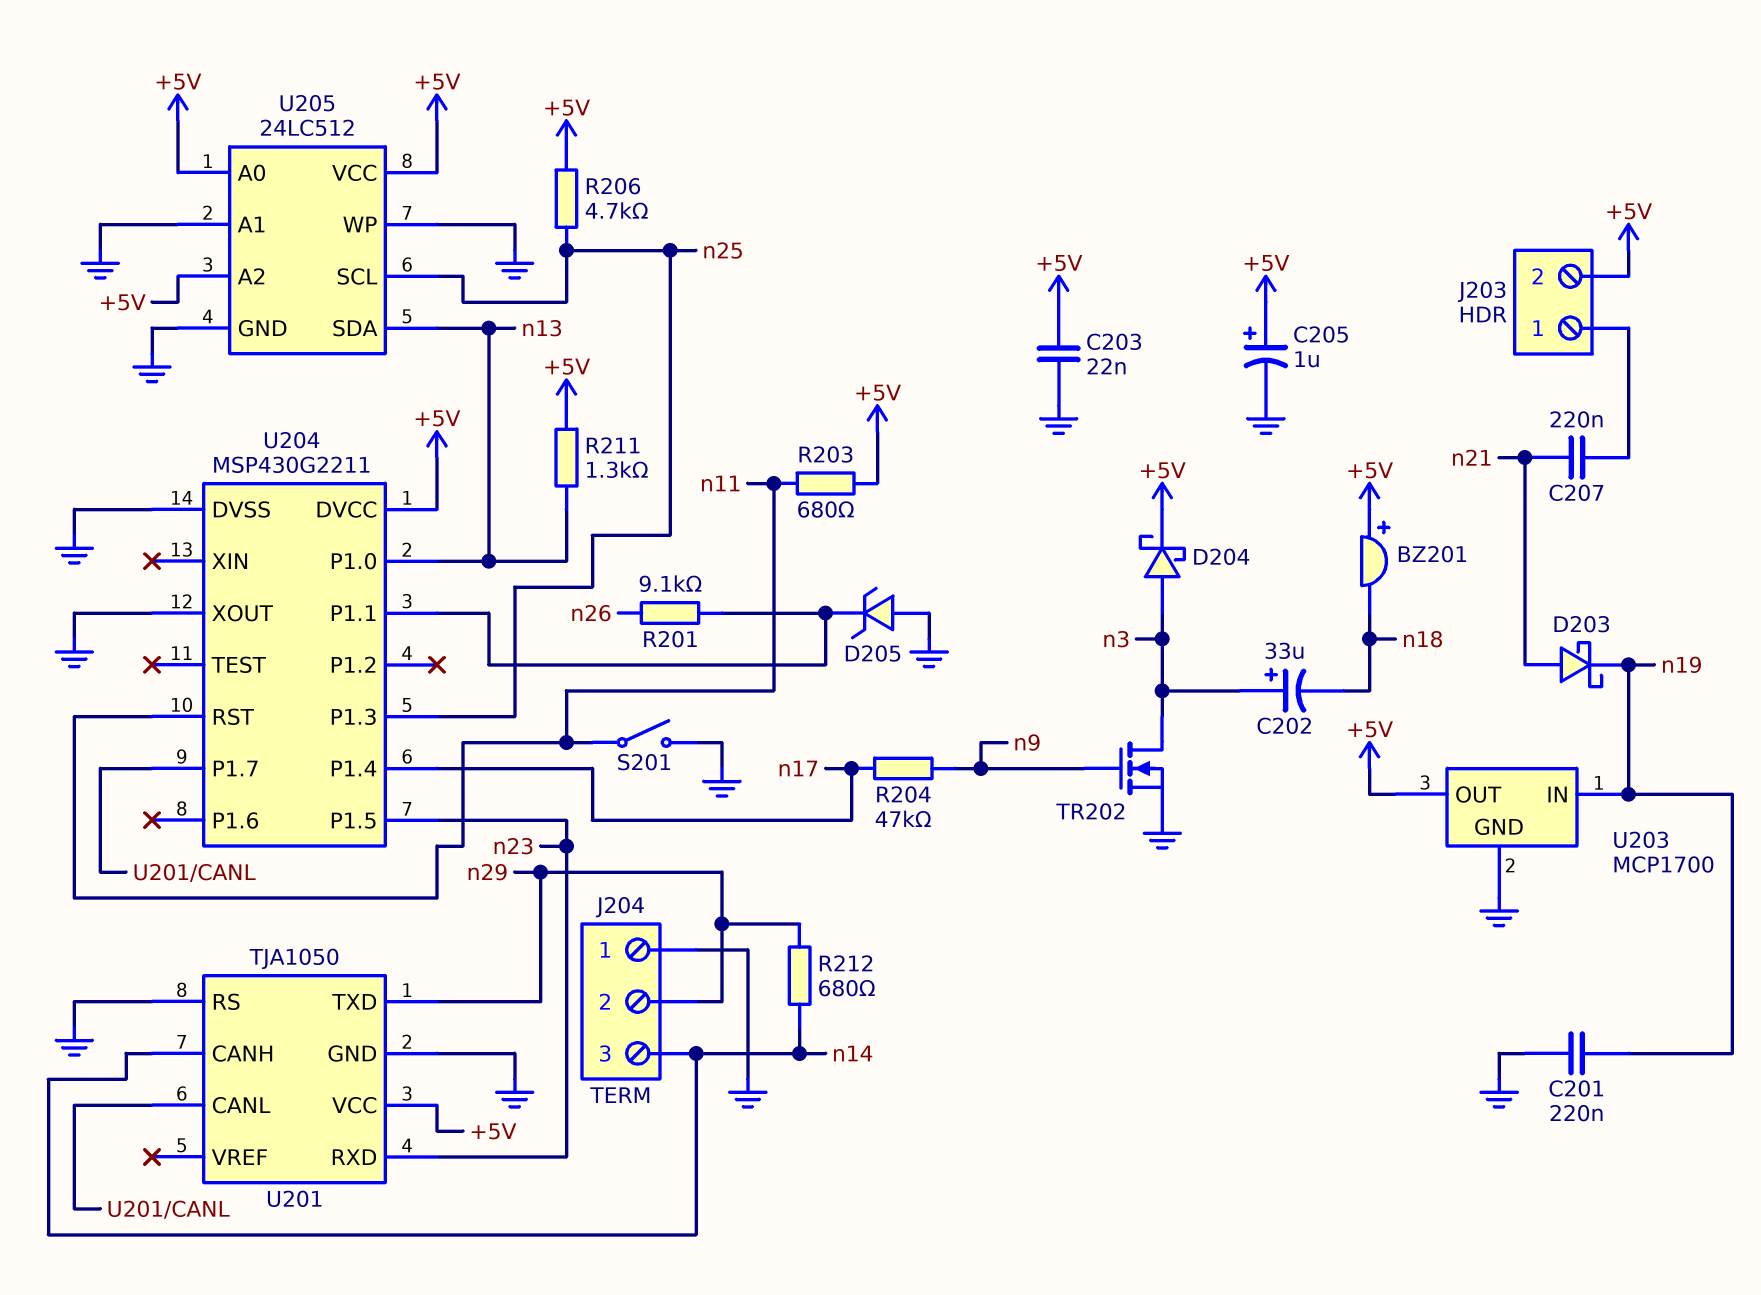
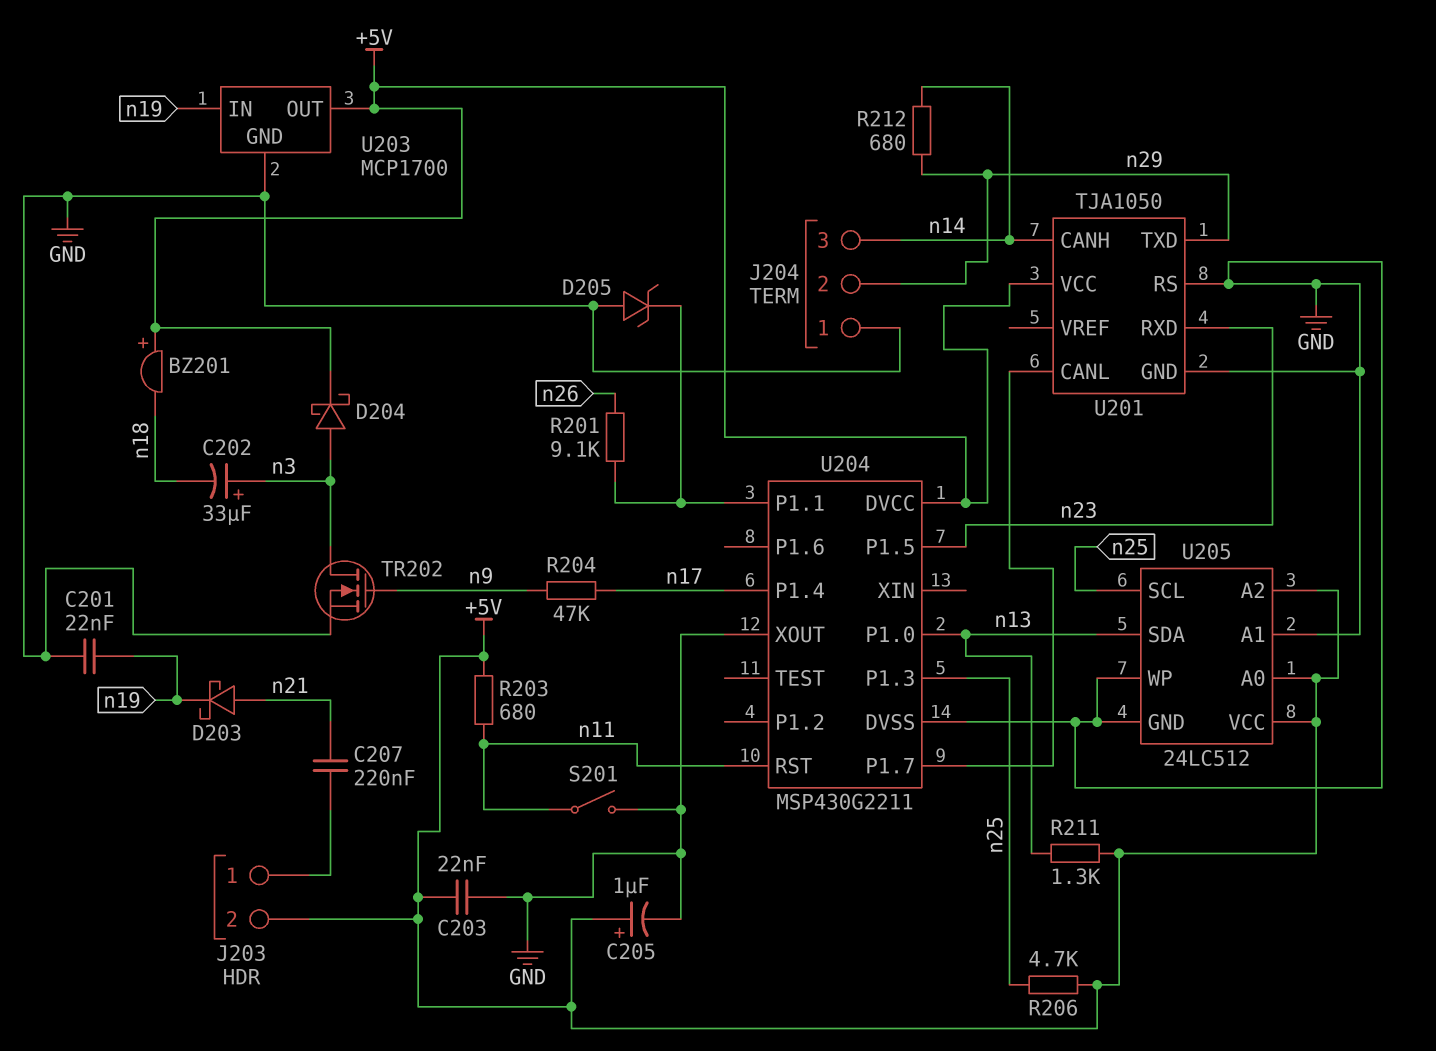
C201: 220nF (GND, n19) -> 22nF (GND, n19)

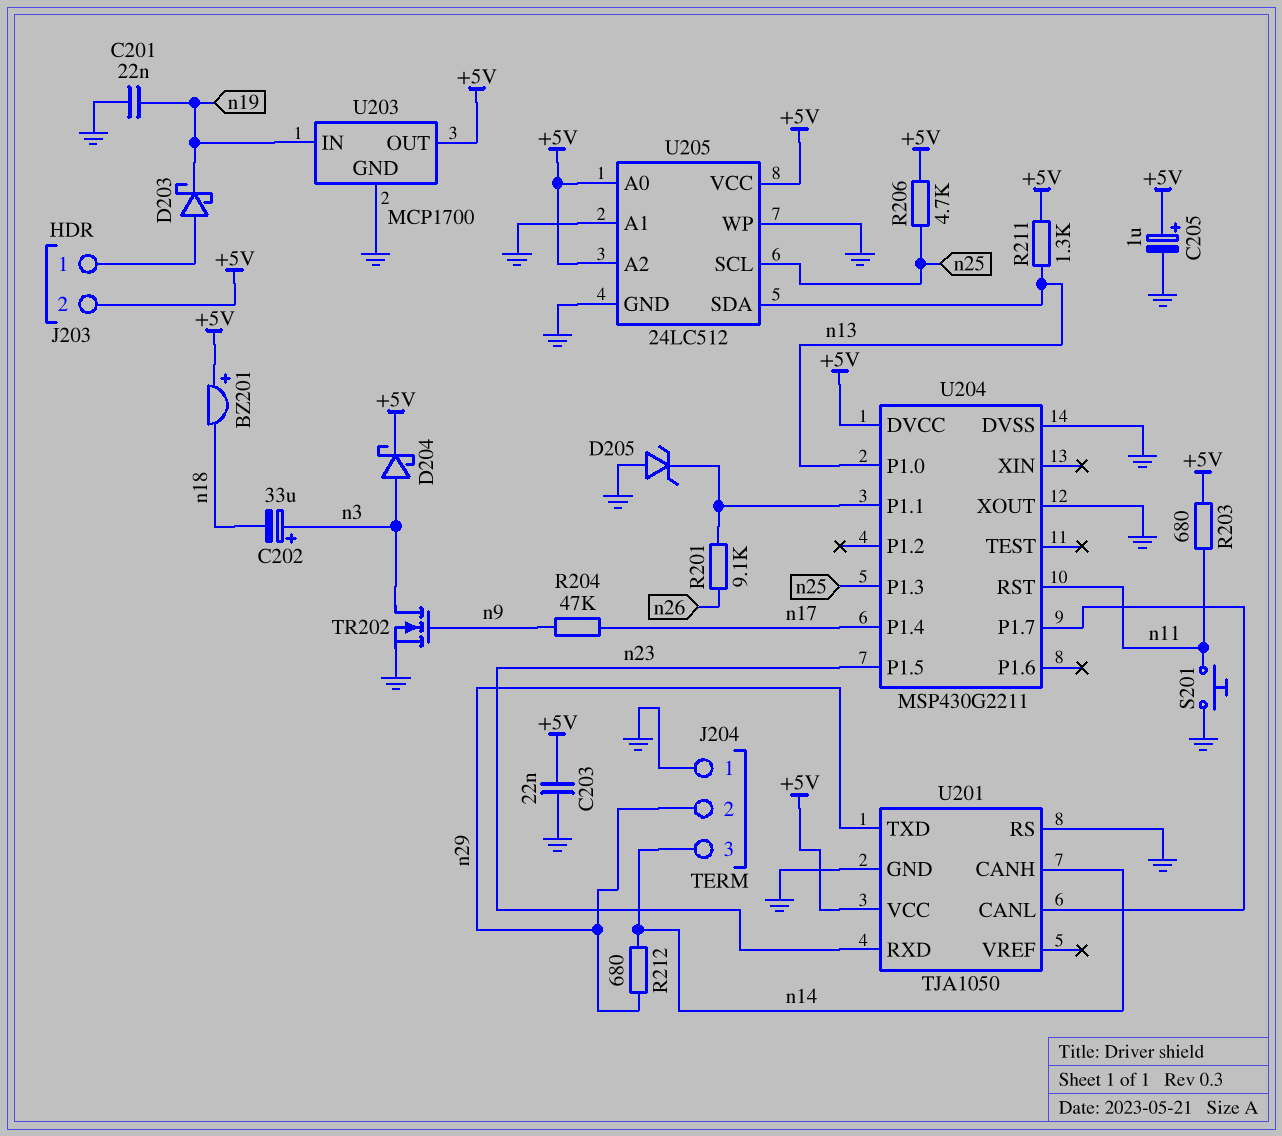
C207: 220nF (J203/1, n21) -> none
D203: schottky (A n21, K n19) -> schottky (A J203/1, K n19)
S201: switch (GND, n11) -> button (GND, n11)

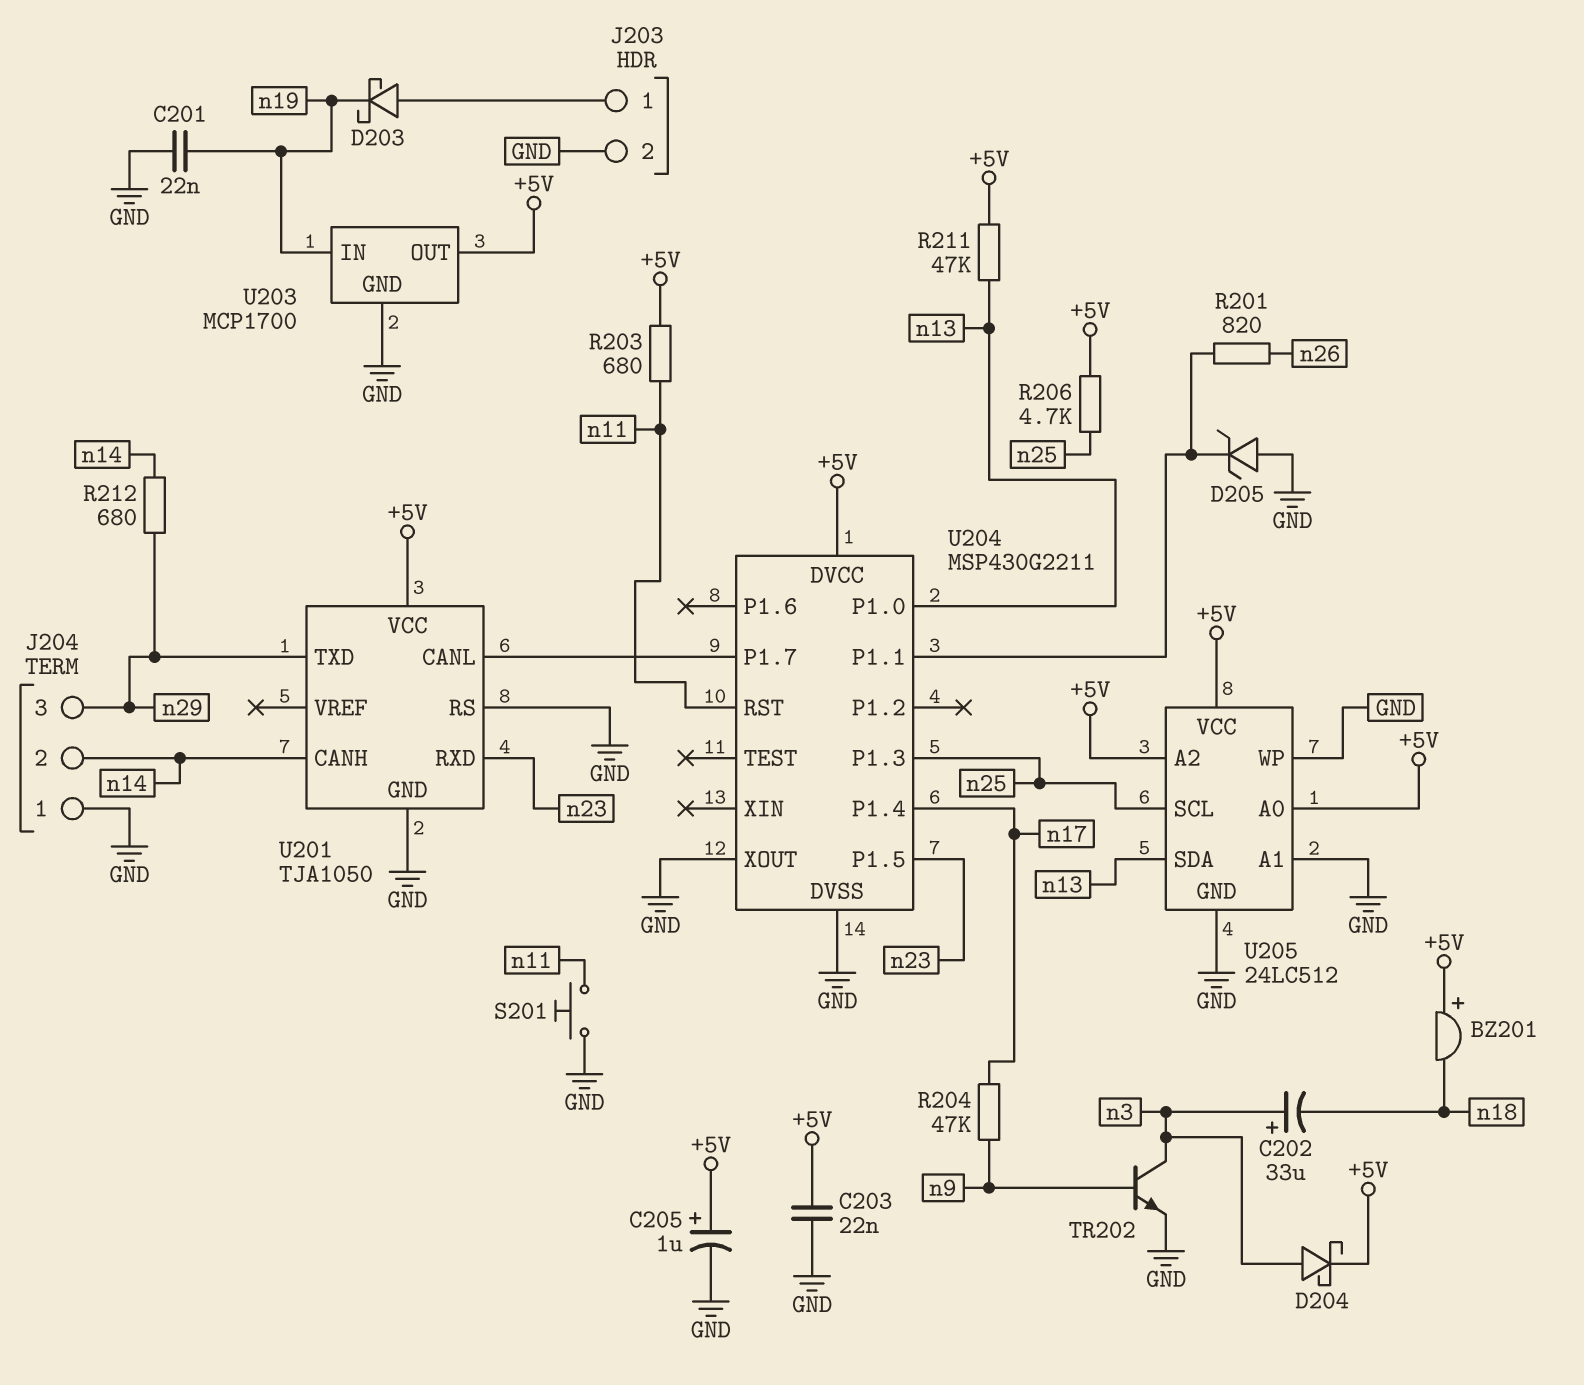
J203 pin 2: +5V -> GND
J204 pin 2: n29 -> n14
J204 pin 3: n14 -> n29
R201: 9.1k (U204/P1.1, n26) -> 820 (U204/P1.1, n26)
R211: 1.3k (+5V, n13) -> 47k (+5V, n13)
TR202: NMOS (G n9, D n3, S GND) -> NPN (B n9, C n3, E GND)

